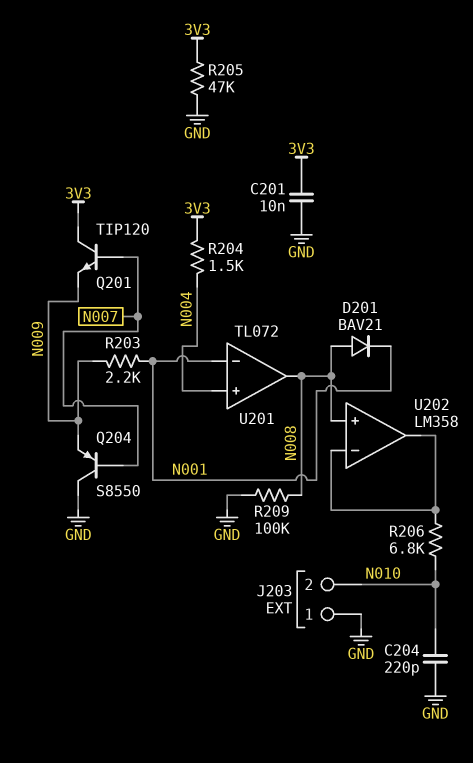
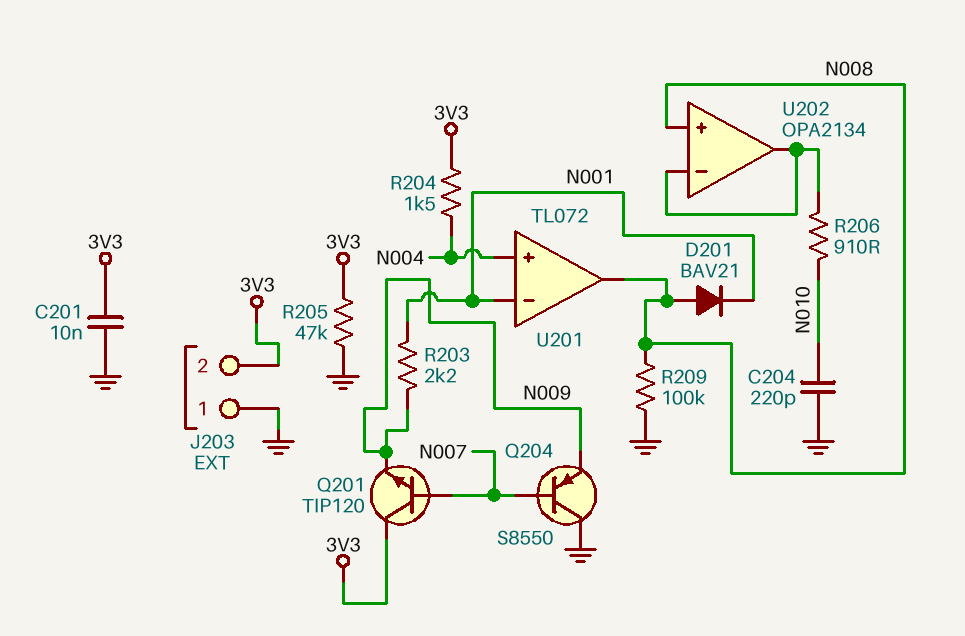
J203 pin 2: N010 -> 3V3
R206: 6.8k (N010, U202/in-) -> 910 (N010, U202/in-)
U202: LM358 -> OPA2134

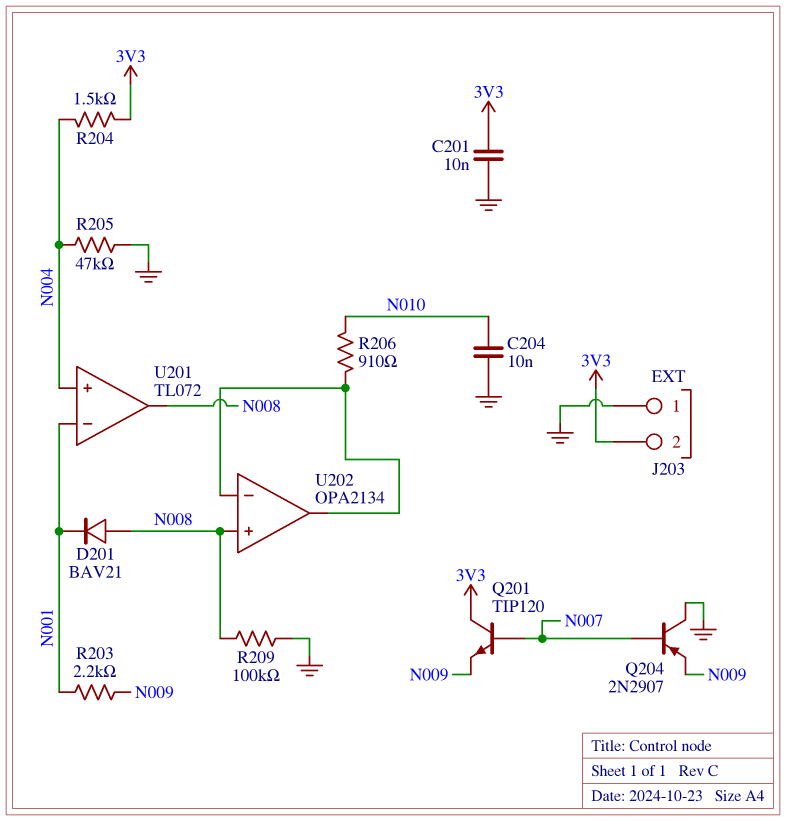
C204: 220pF (GND, N010) -> 10nF (GND, N010)
Q204: PNP S8550 (B N007, C GND, E N009) -> PNP 2N2907 (B N007, C GND, E N009)
R205: 47k (3V3, GND) -> 47k (GND, N004)

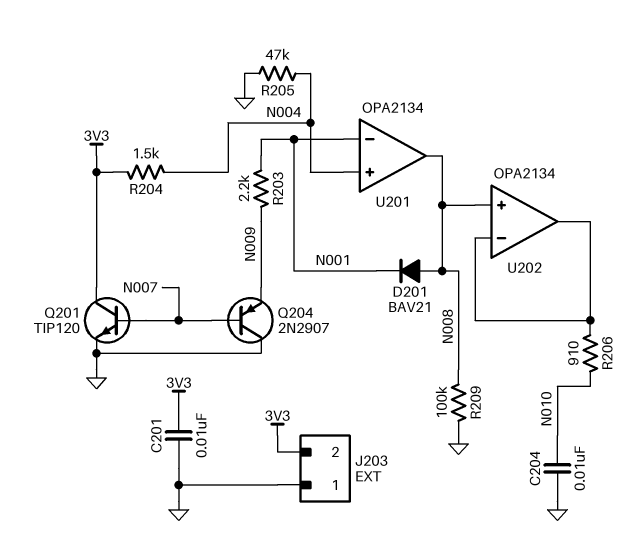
Q201: NPN TIP120 (B N007, C 3V3, E N009) -> NPN TIP120 (B N007, C 3V3, E GND)
U201: TL072 -> OPA2134

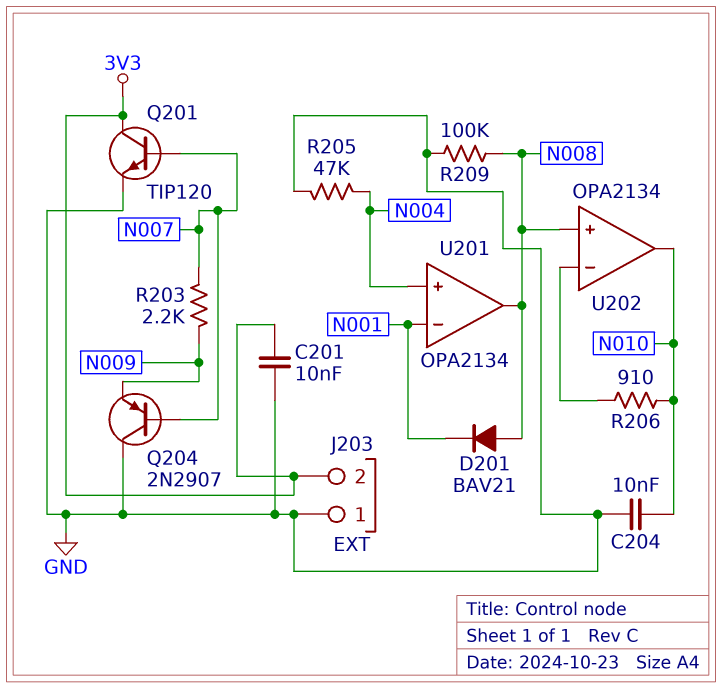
R203: 2.2k (N001, N009) -> 2.2k (N007, N009)
R204: 1.5k (3V3, N004) -> none
U202 pin out: U202/in- -> N010

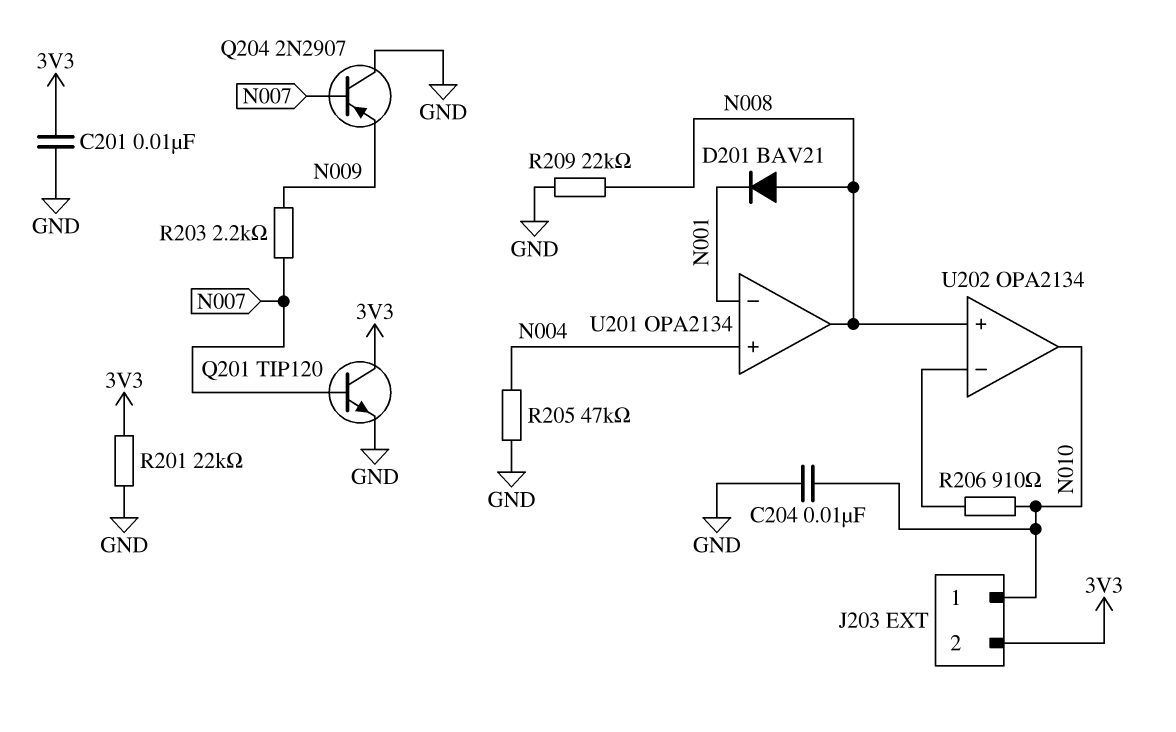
J203 pin 1: GND -> N010
R201: none -> 22k (3V3, GND)
R209: 100k (GND, N008) -> 22k (GND, N008)

